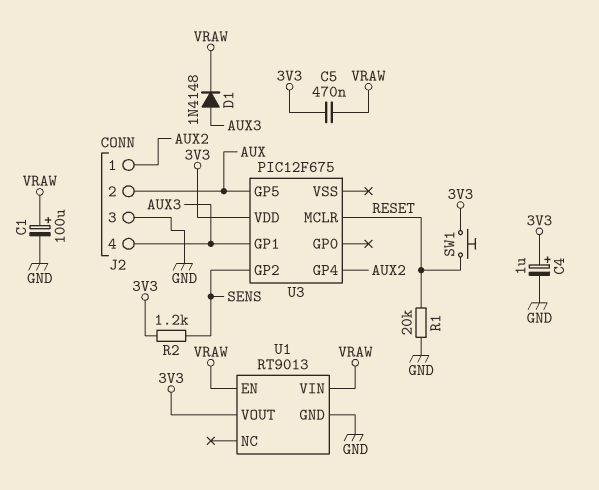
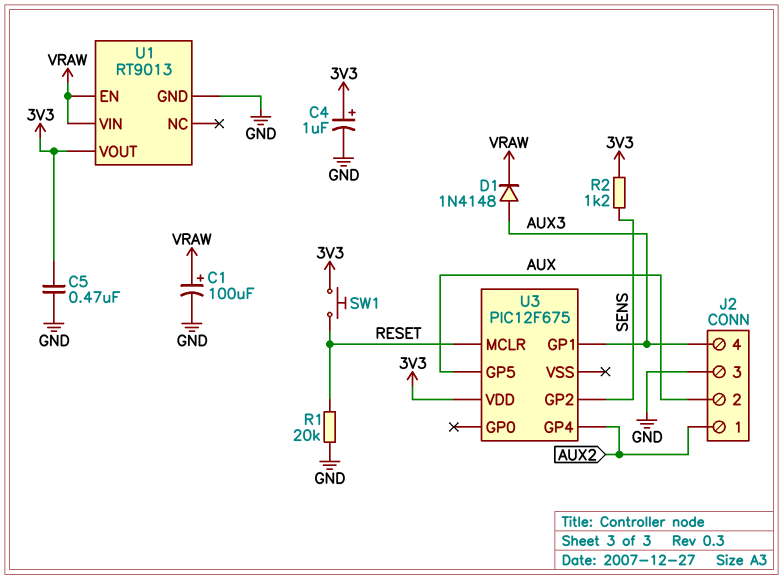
C5: 470nF (3V3, VRAW) -> 470nF (3V3, GND)

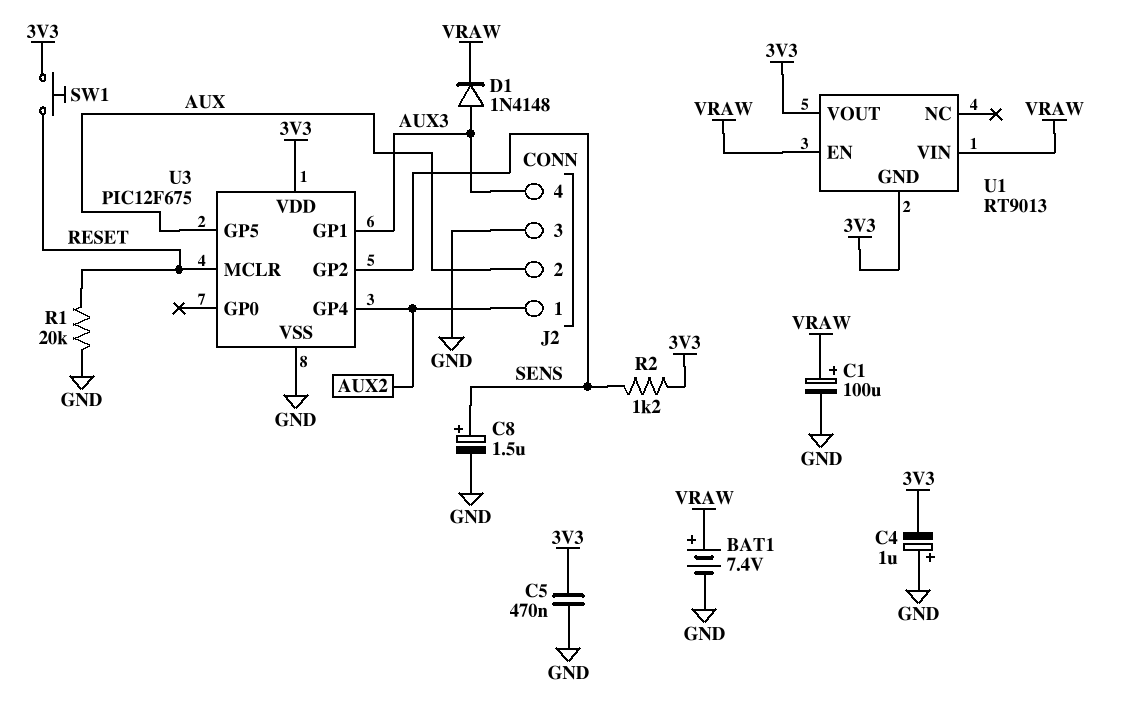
BAT1: none -> 7.4V (plus VRAW, minus GND)
C4: 1uF (plus 3V3, minus GND) -> 1uF (plus GND, minus 3V3)
C8: none -> 1.5uF (plus SENS, minus GND)
U1 pin GND: GND -> 3V3
U3 pin VSS: none -> GND

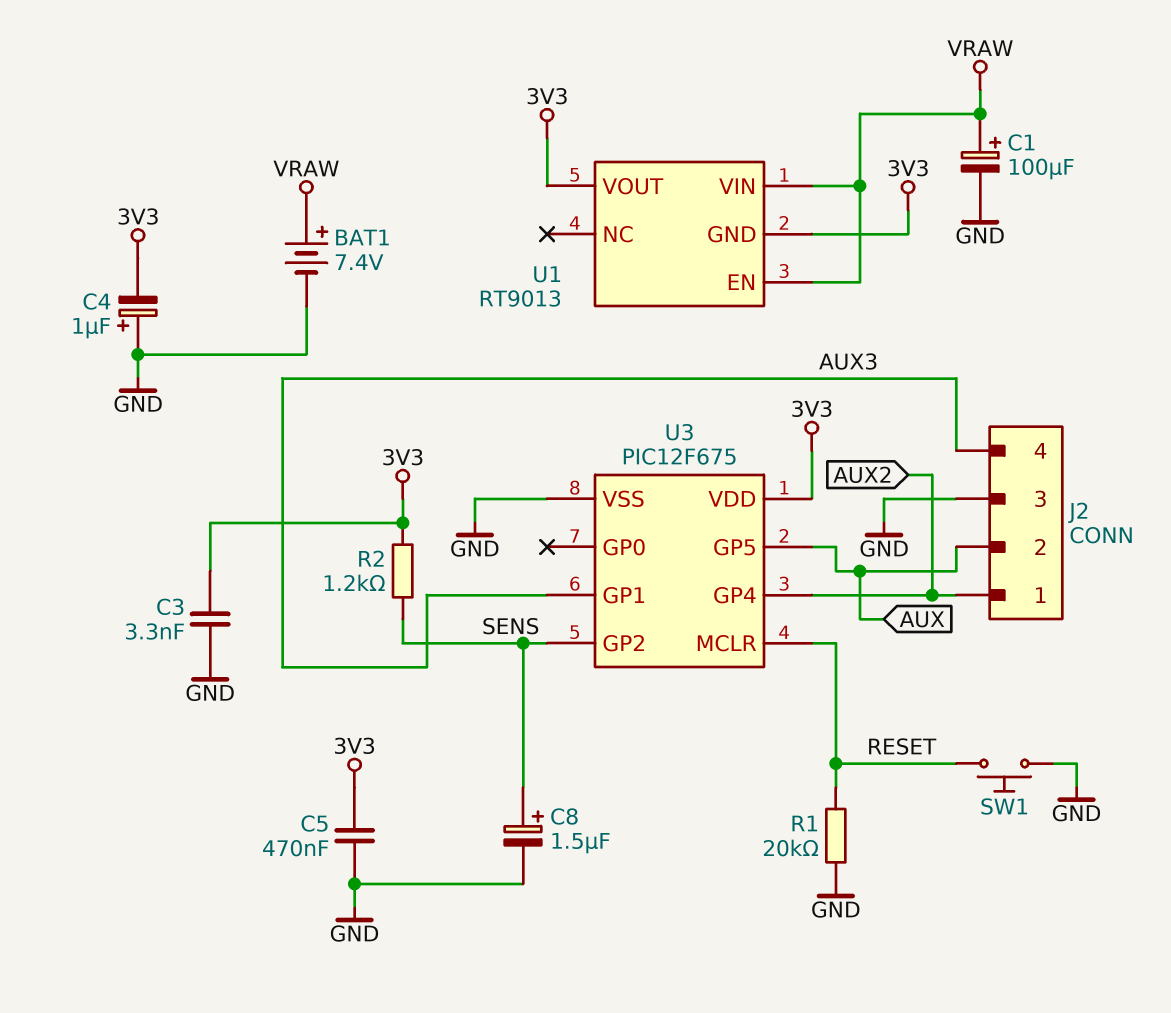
C3: none -> 3.3nF (3V3, GND)
D1: diode 1N4148 (A AUX3, K VRAW) -> none
SW1: button (3V3, RESET) -> button (GND, RESET)

